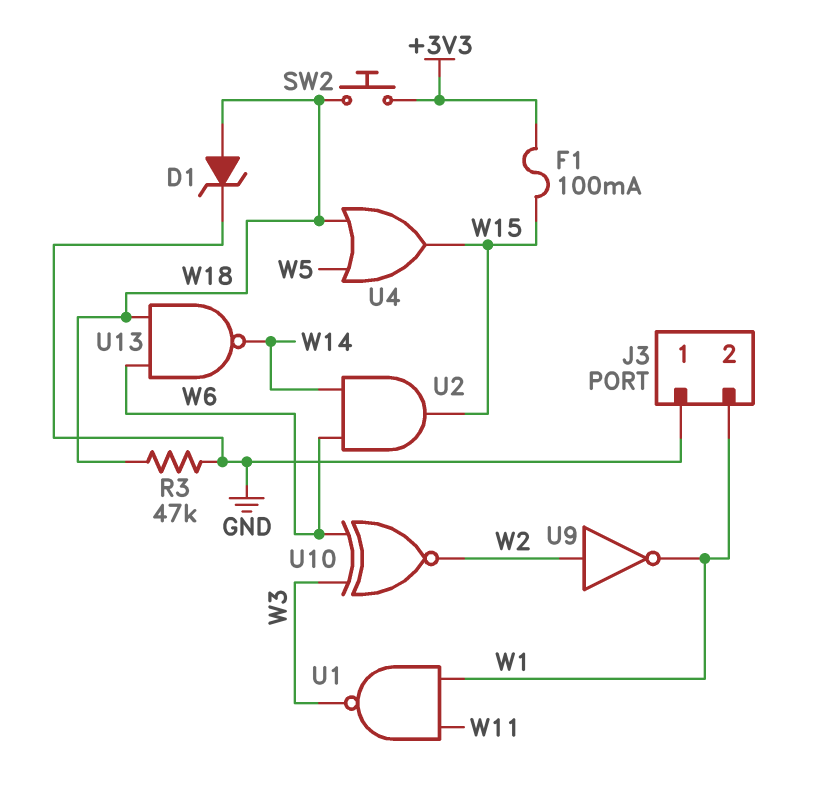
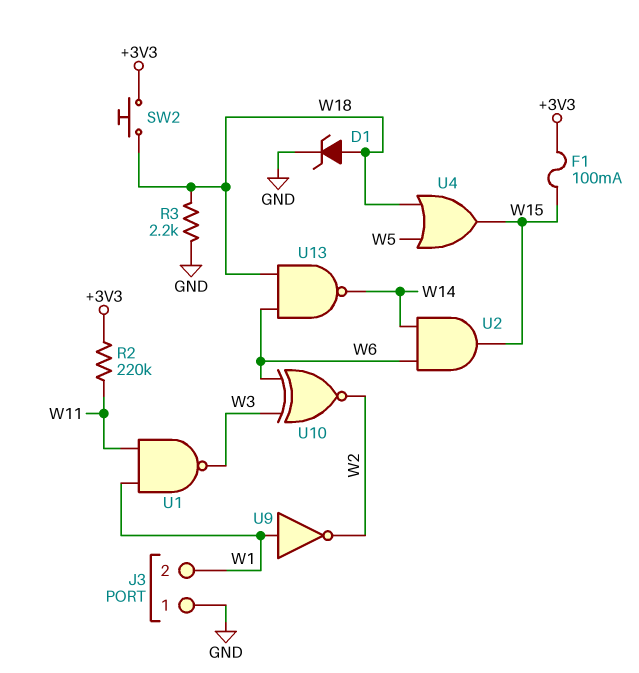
R2: none -> 220k (+3V3, W11)
R3: 47k (GND, W18) -> 2.2k (GND, W18)
U9: NOT (in W2, out W1) -> NOT (in W1, out W2)

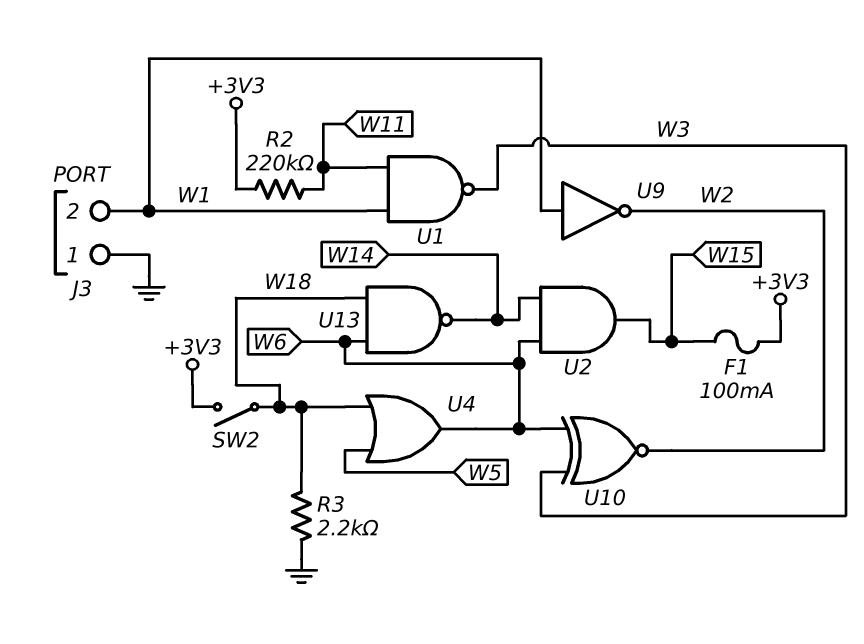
D1: zener (A W18, K GND) -> none
SW2: button (+3V3, W18) -> switch (+3V3, W18)
U4: OR (in W5, in W18, out W15) -> OR (in W5, in W18, out W6)

